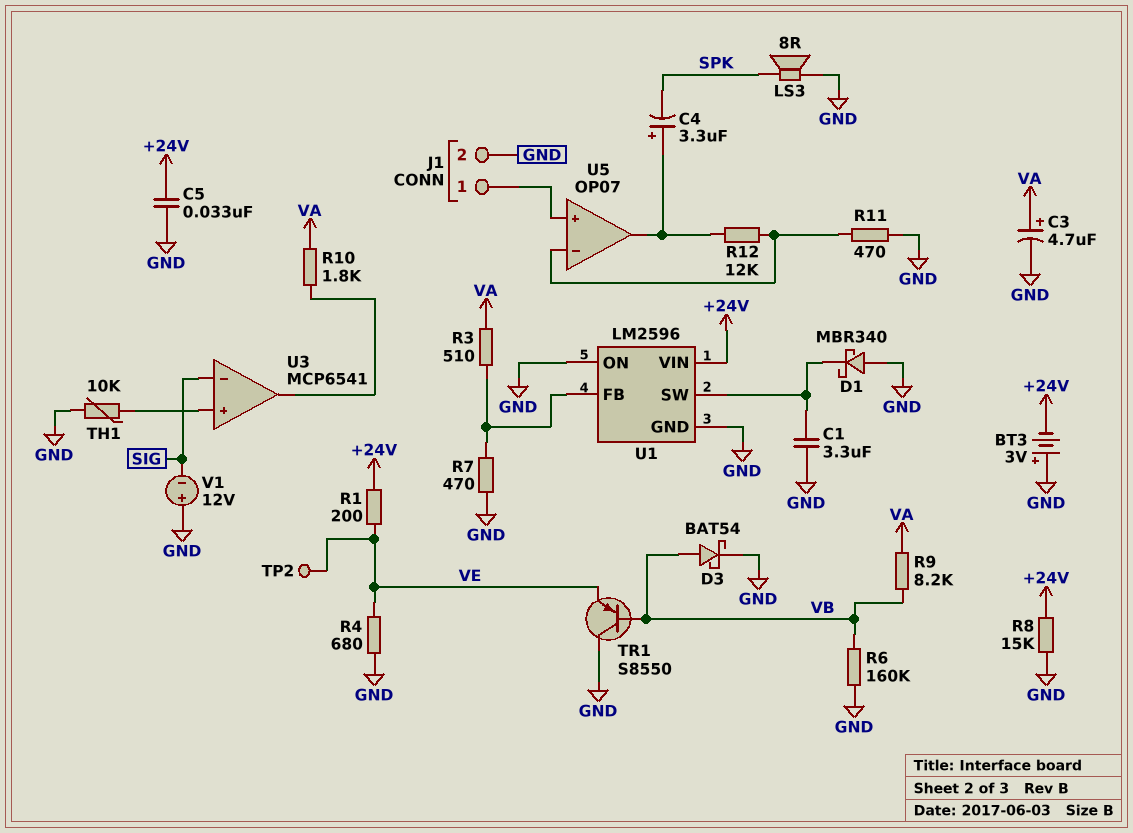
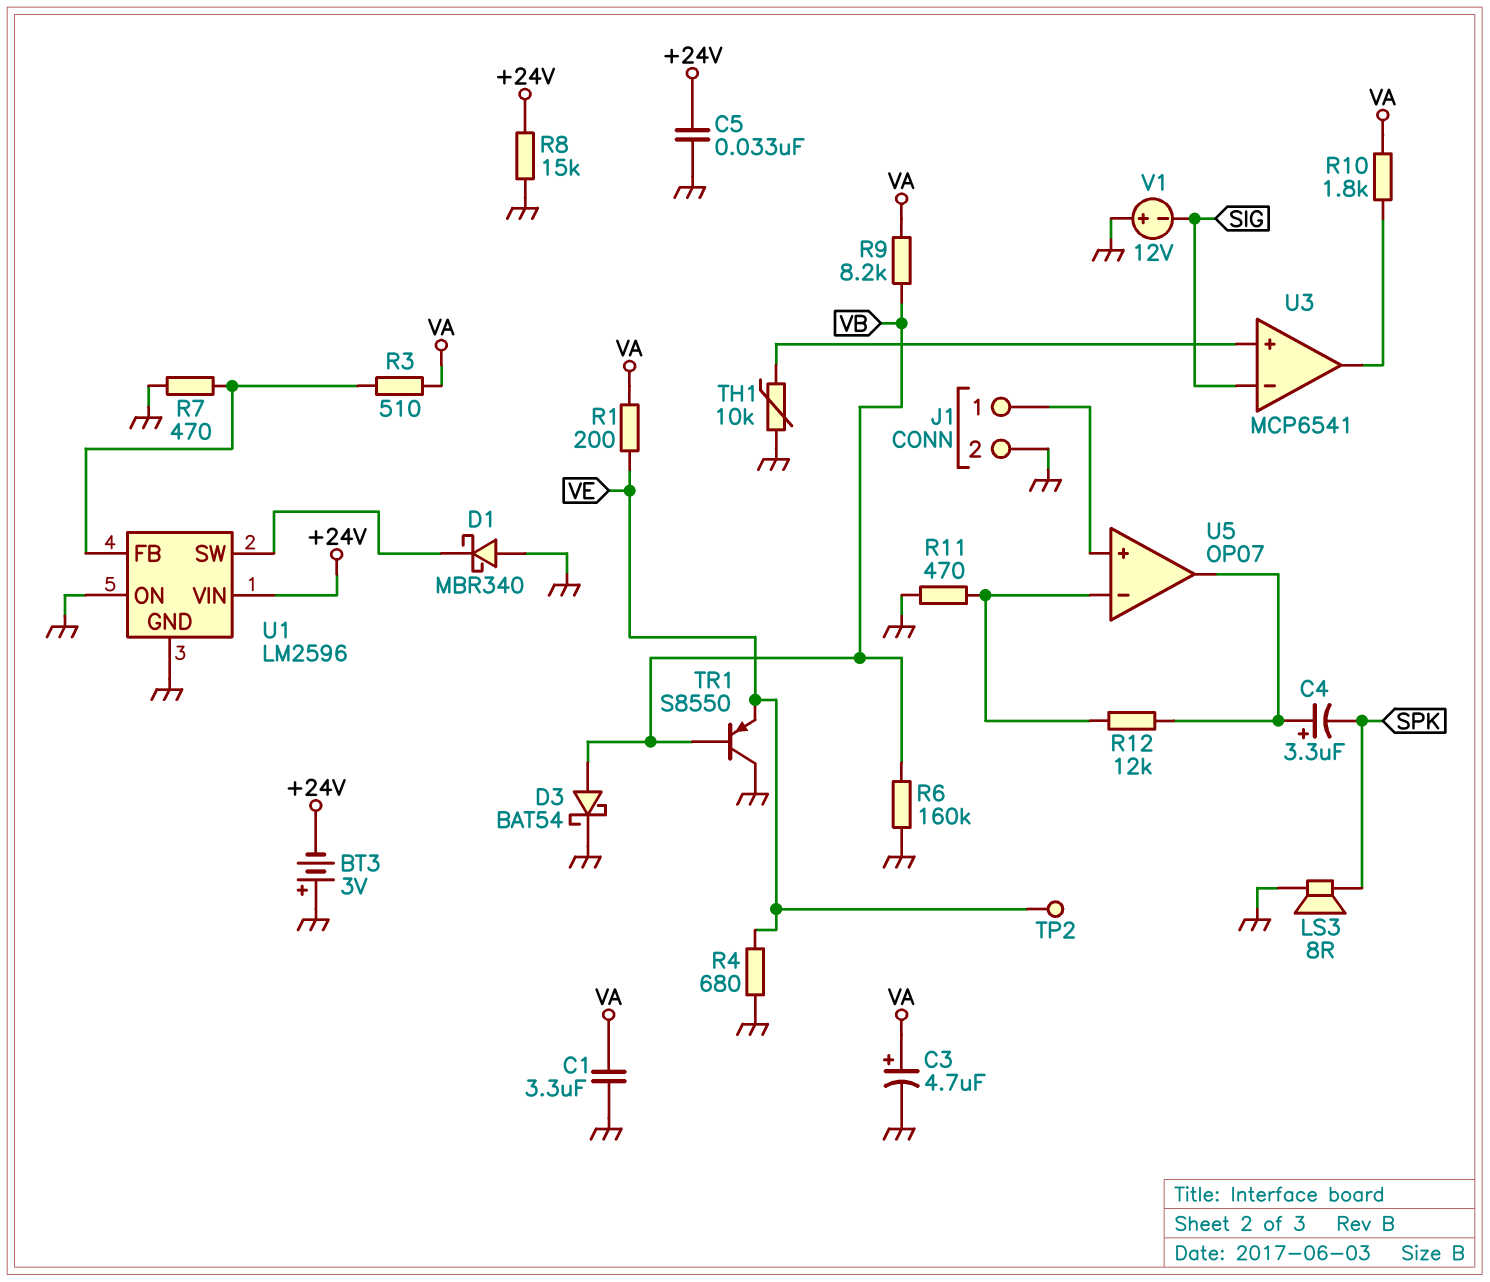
C1: 3.3uF (GND, U1/SW) -> 3.3uF (GND, VA)
R1: 200 (+24V, VE) -> 200 (VA, VE)

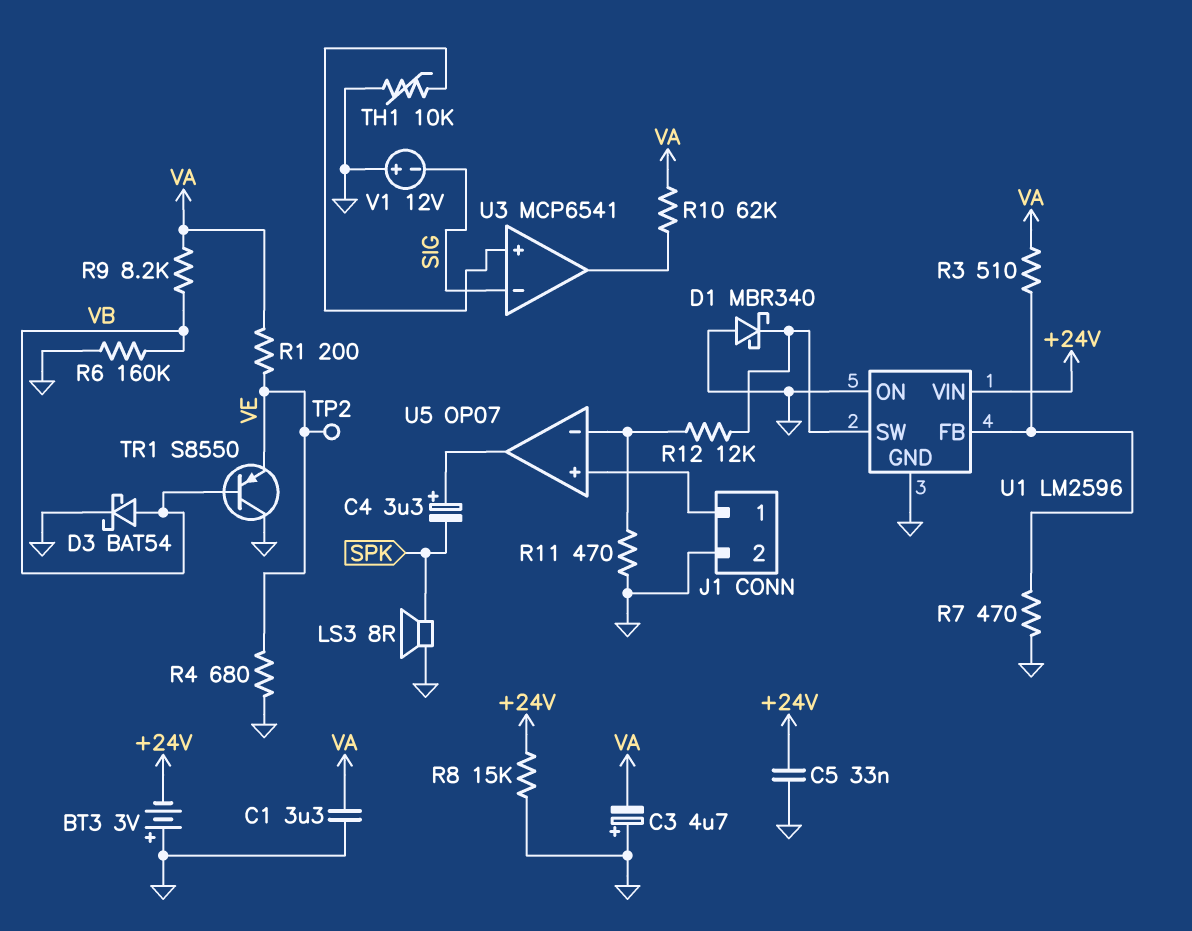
C3: 4.7uF (plus VA, minus GND) -> 4.7uF (plus GND, minus VA)
R10: 1.8k (U3/out, VA) -> 62k (U3/out, VA)
R12: 12k (U5/in-, U5/out) -> 12k (U1/SW, U5/in-)

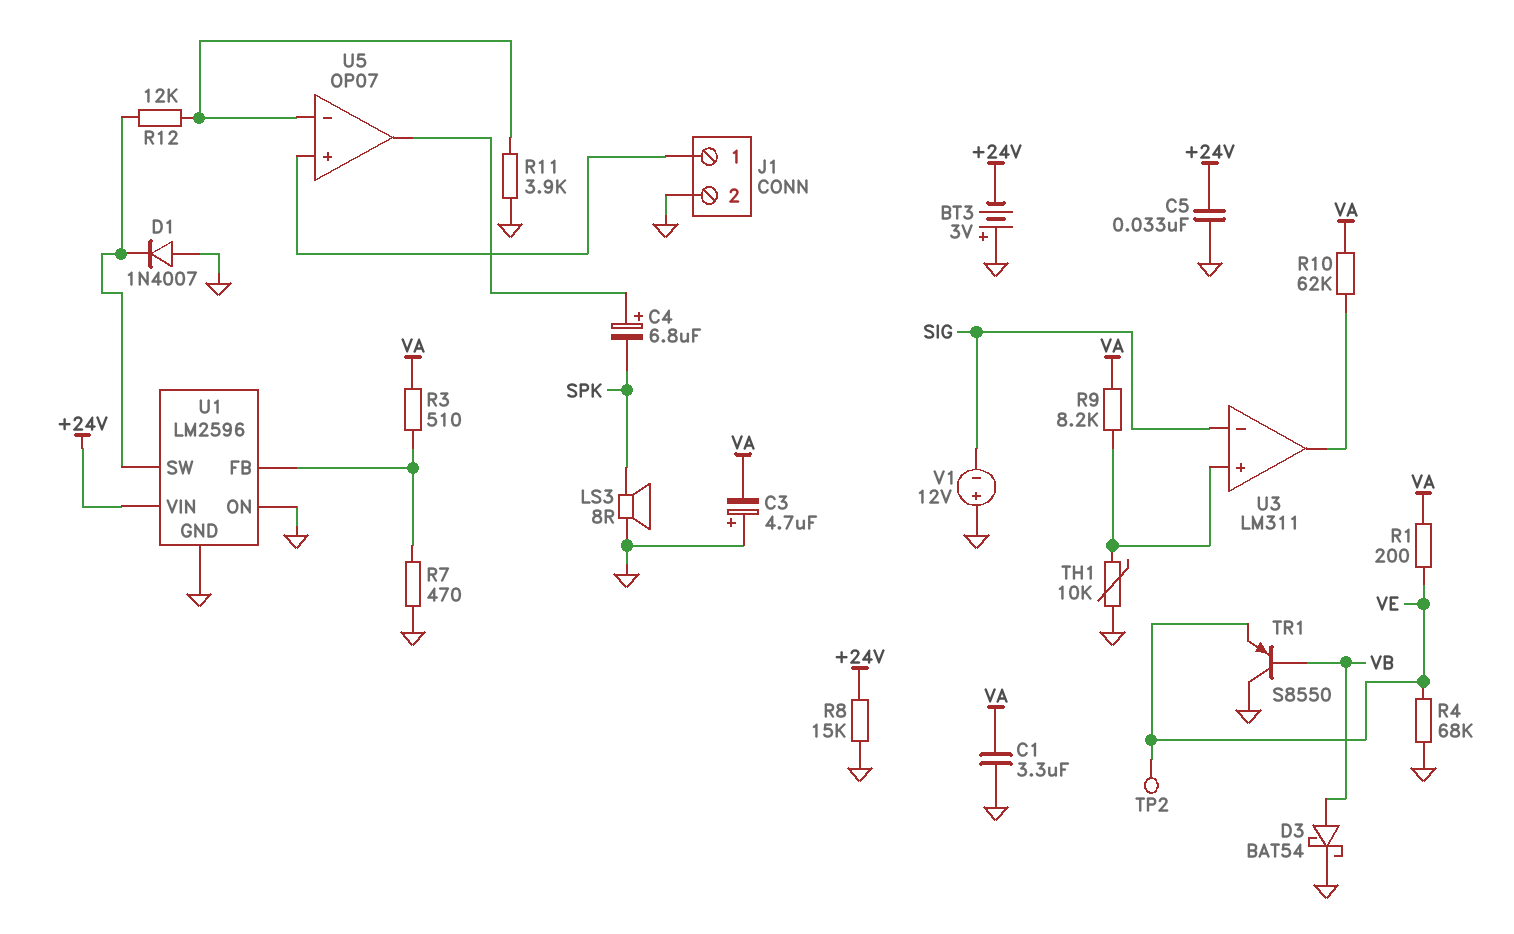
C4: 3.3uF (plus U5/out, minus SPK) -> 6.8uF (plus U5/out, minus SPK)
D1: schottky MBR340 (A GND, K U1/SW) -> diode 1N4007 (A GND, K U1/SW)
R4: 680 (GND, VE) -> 68k (GND, VE)
R6: 160k (GND, VB) -> none
R9: 8.2k (VA, VB) -> 8.2k (U3/in+, VA)
R11: 470 (GND, U5/in-) -> 3.9k (GND, U5/in-)
U3: MCP6541 -> LM311

